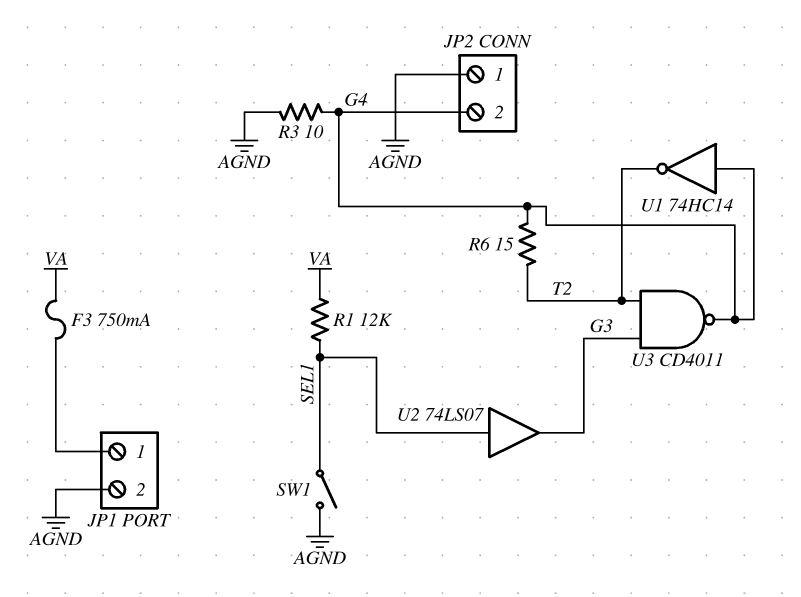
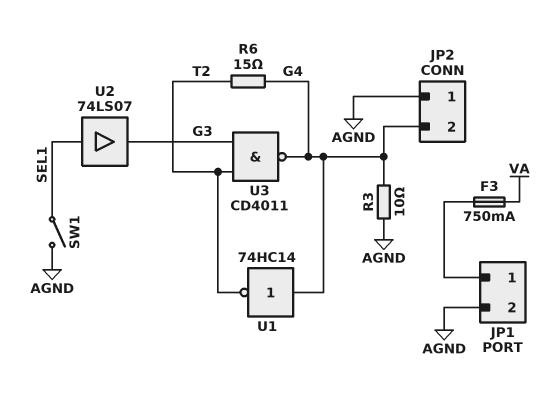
R1: 12k (SEL1, VA) -> none

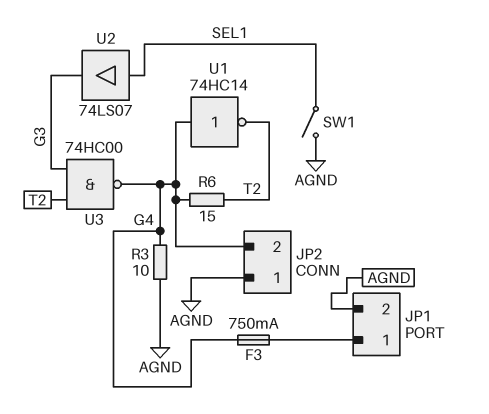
F3: 750mA (JP1/1, VA) -> 750mA (G4, JP1/1)
U3: NAND CD4011 (in G3, in T2, out G4) -> NAND 74HC00 (in G3, in T2, out G4)

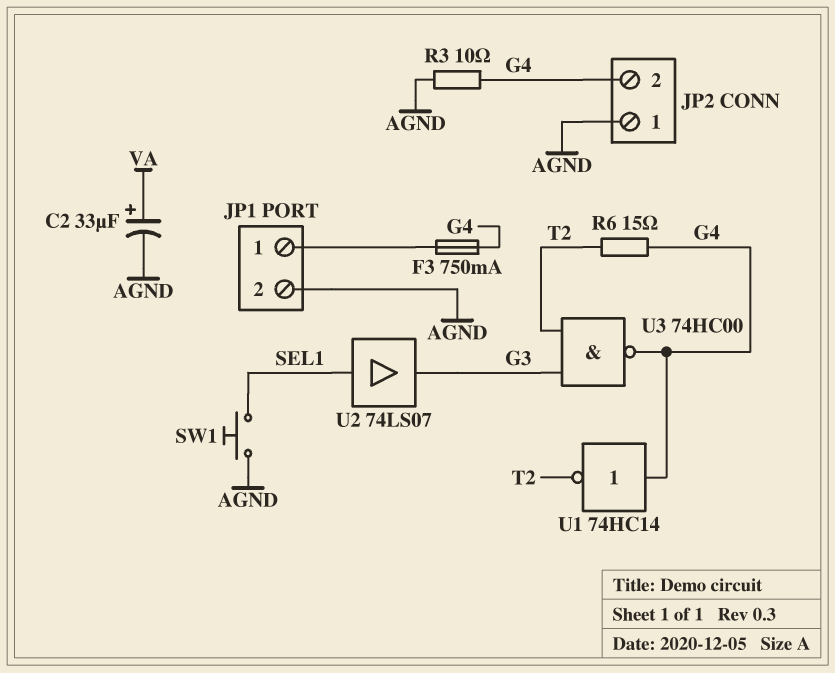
C2: none -> 33uF (plus VA, minus AGND)
SW1: switch (AGND, SEL1) -> button (AGND, SEL1)

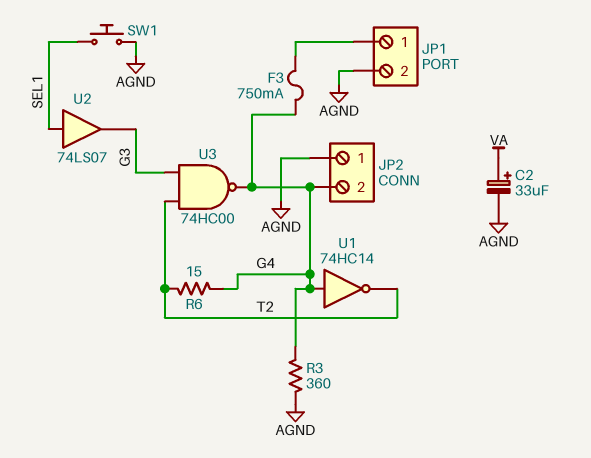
R3: 10 (AGND, G4) -> 360 (AGND, G4)

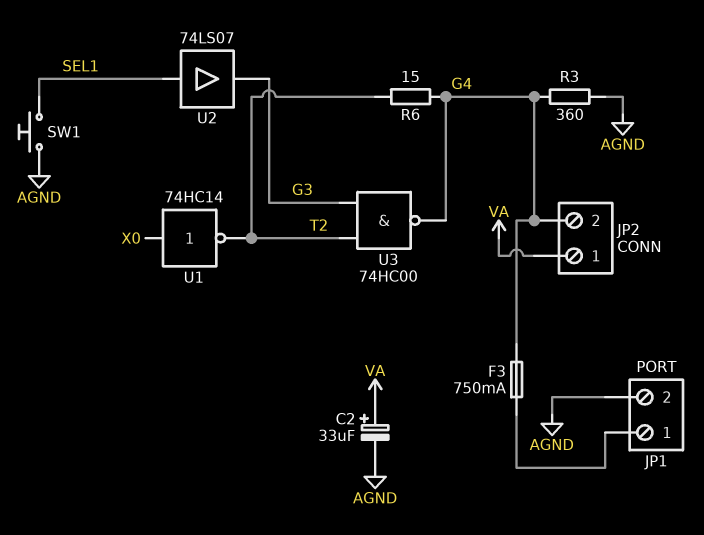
JP2 pin 1: AGND -> VA
U1: NOT 74HC14 (in G4, out T2) -> NOT 74HC14 (in X0, out T2)

